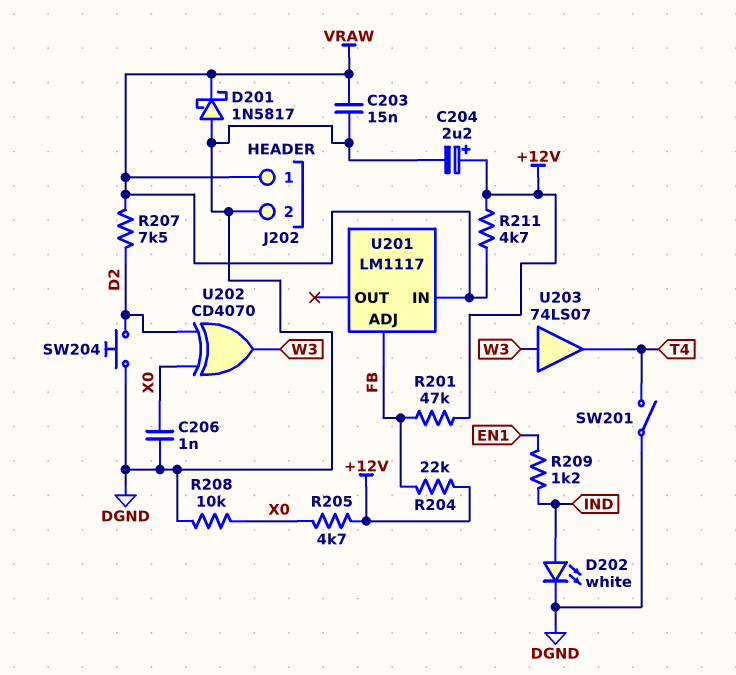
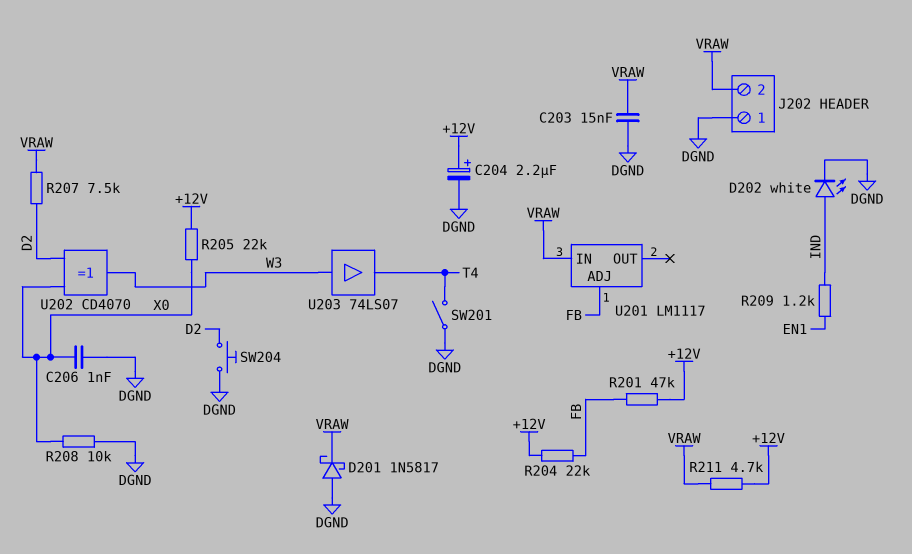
J202 pin 1: VRAW -> DGND
J202 pin 2: DGND -> VRAW
R205: 4.7k (+12V, X0) -> 22k (+12V, X0)

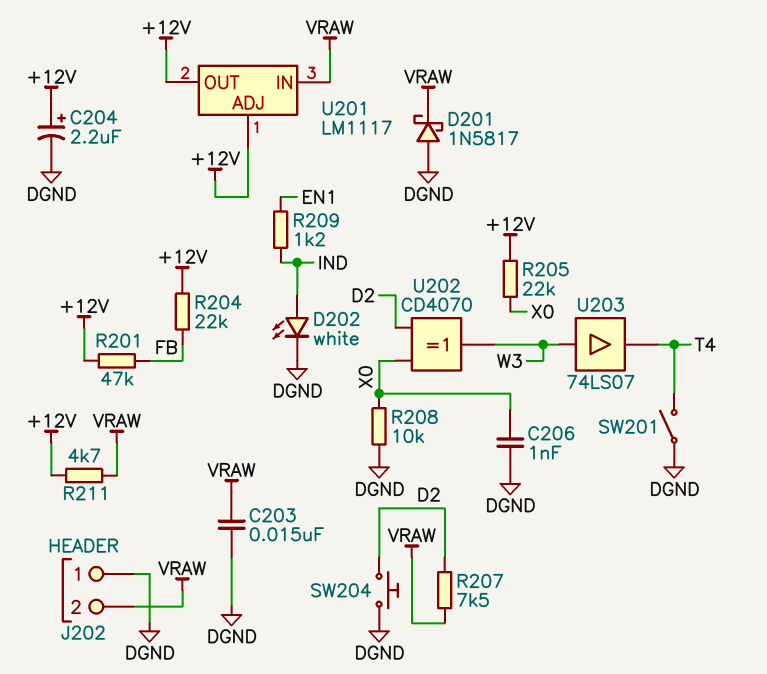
U201 pin ADJ: FB -> +12V
U201 pin OUT: none -> +12V

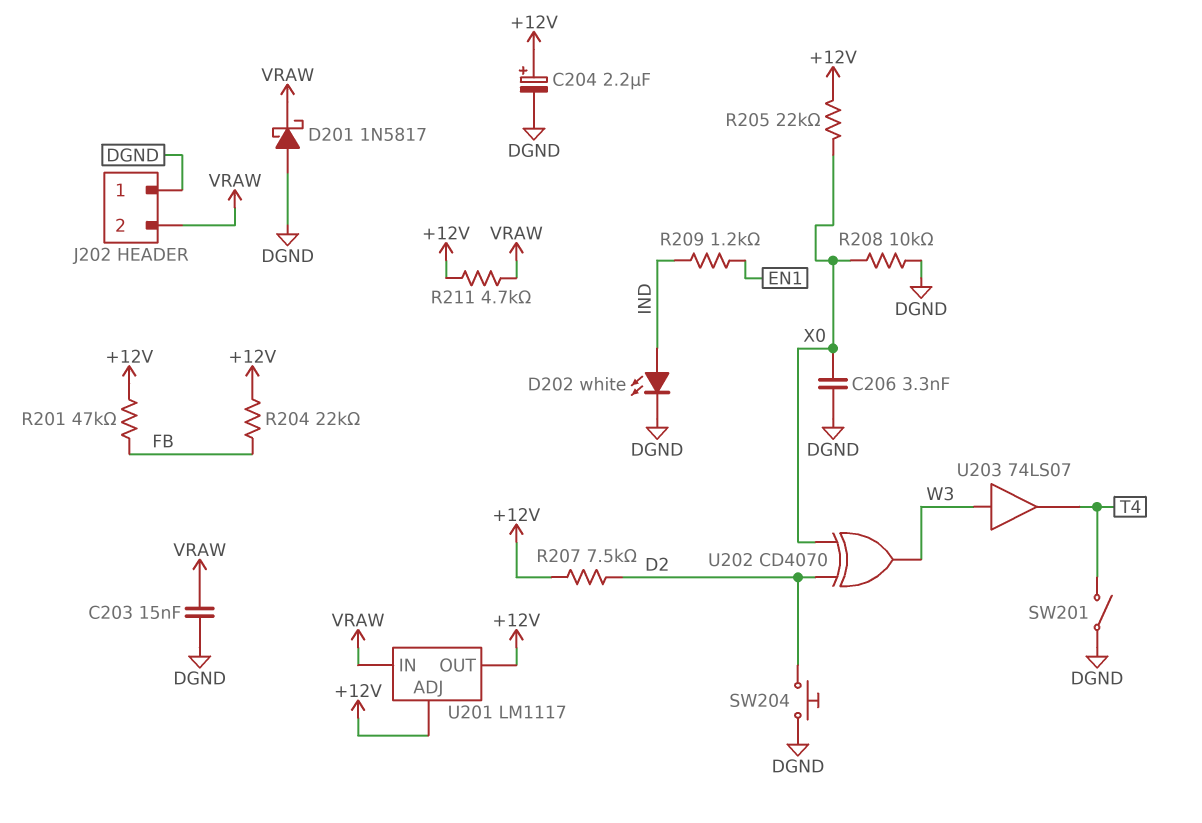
C206: 1nF (DGND, X0) -> 3.3nF (DGND, X0)
R207: 7.5k (D2, VRAW) -> 7.5k (+12V, D2)

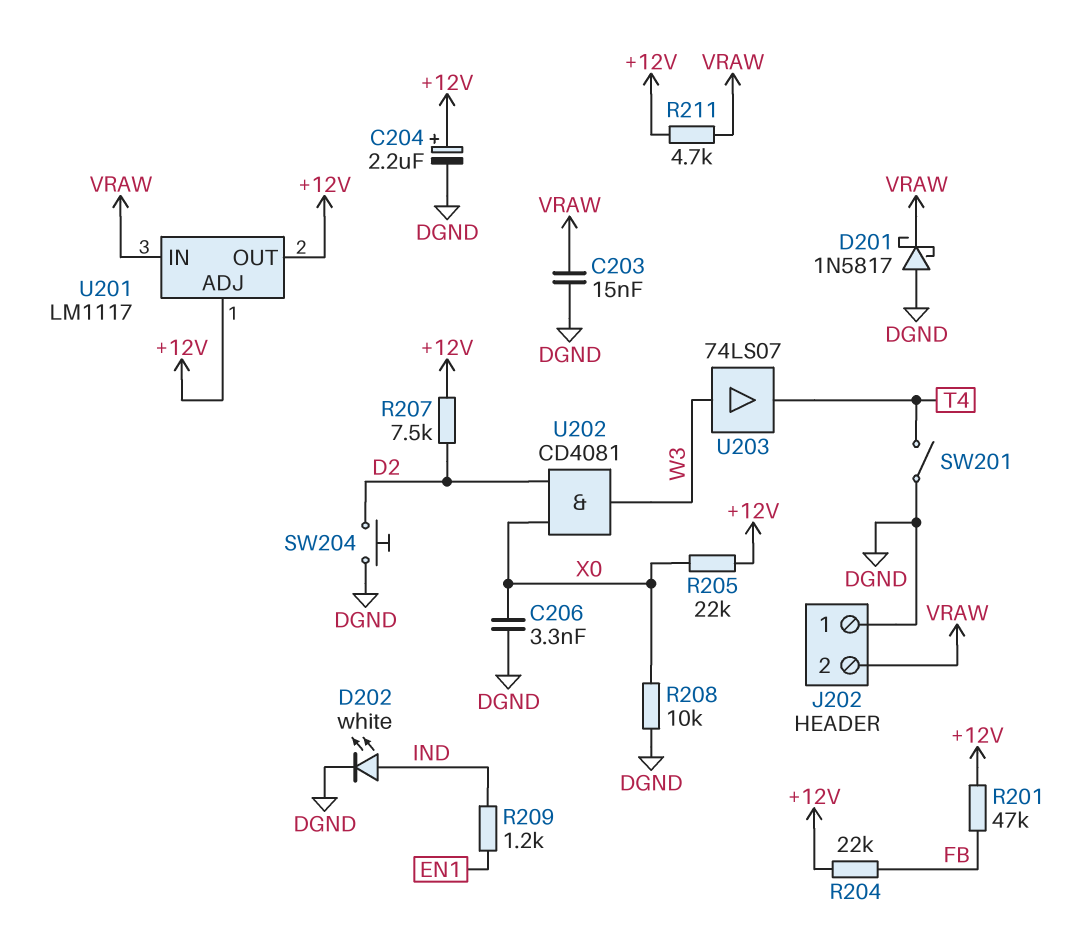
U202: XOR CD4070 (in D2, in X0, out W3) -> AND CD4081 (in D2, in X0, out W3)

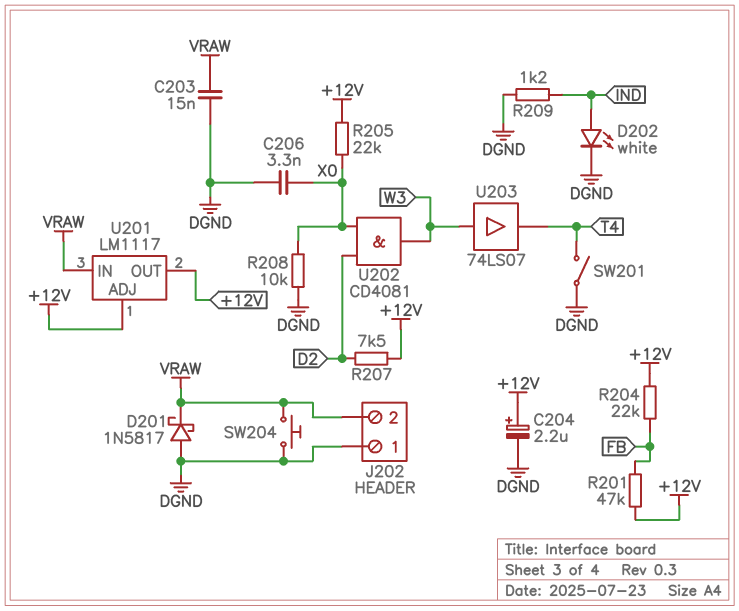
R209: 1.2k (EN1, IND) -> 1.2k (DGND, IND)
R211: 4.7k (+12V, VRAW) -> none
SW204: button (D2, DGND) -> button (DGND, VRAW)

